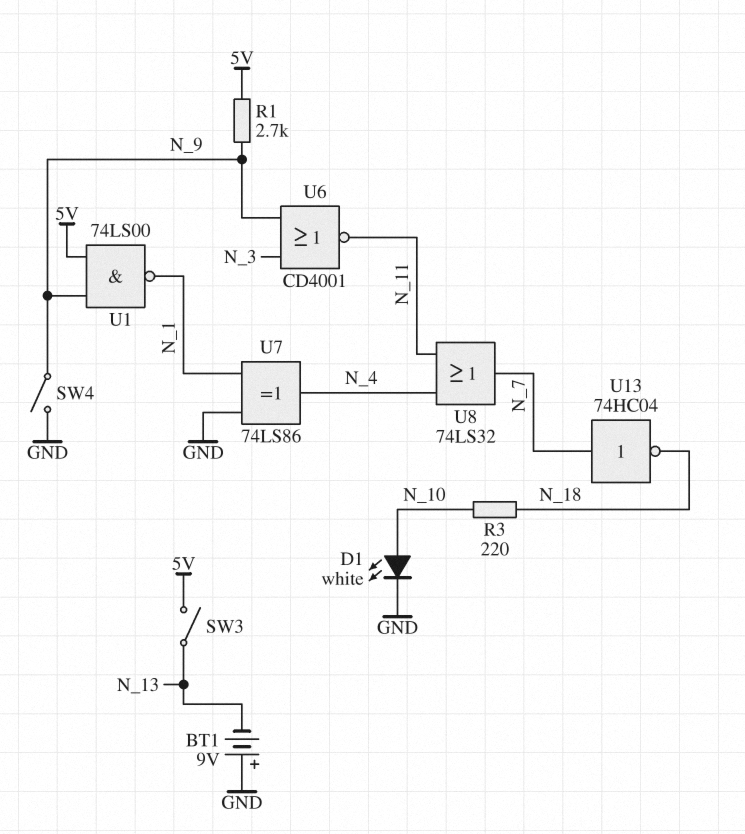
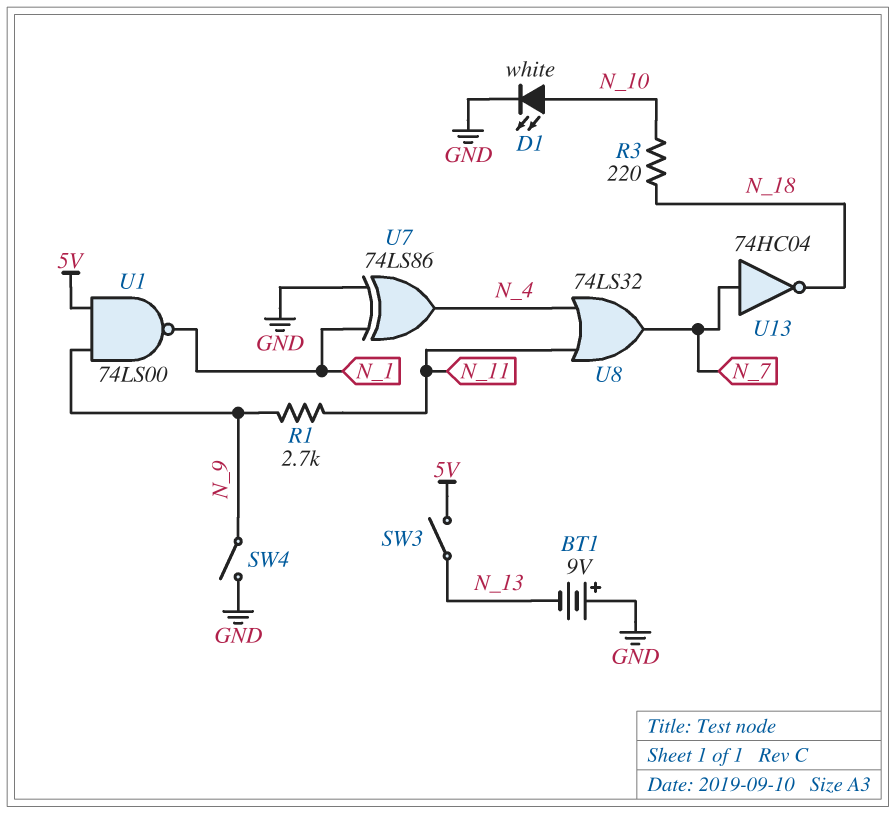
R1: 2.7k (5V, N_9) -> 2.7k (N_9, N_11)
U6: NOR CD4001 (in N_3, in N_9, out N_11) -> none

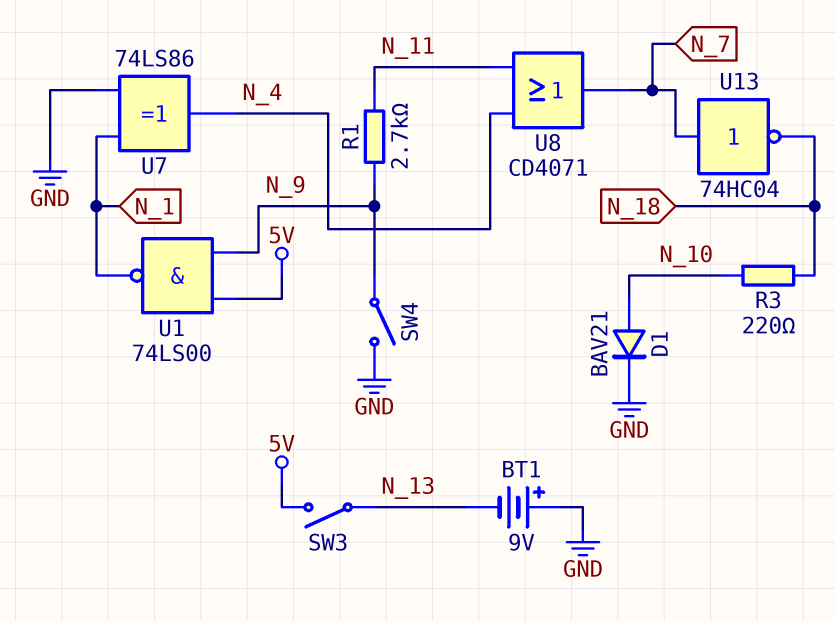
D1: LED white (A N_10, K GND) -> diode BAV21 (A N_10, K GND)
U8: OR 74LS32 (in N_4, in N_11, out N_7) -> OR CD4071 (in N_4, in N_11, out N_7)

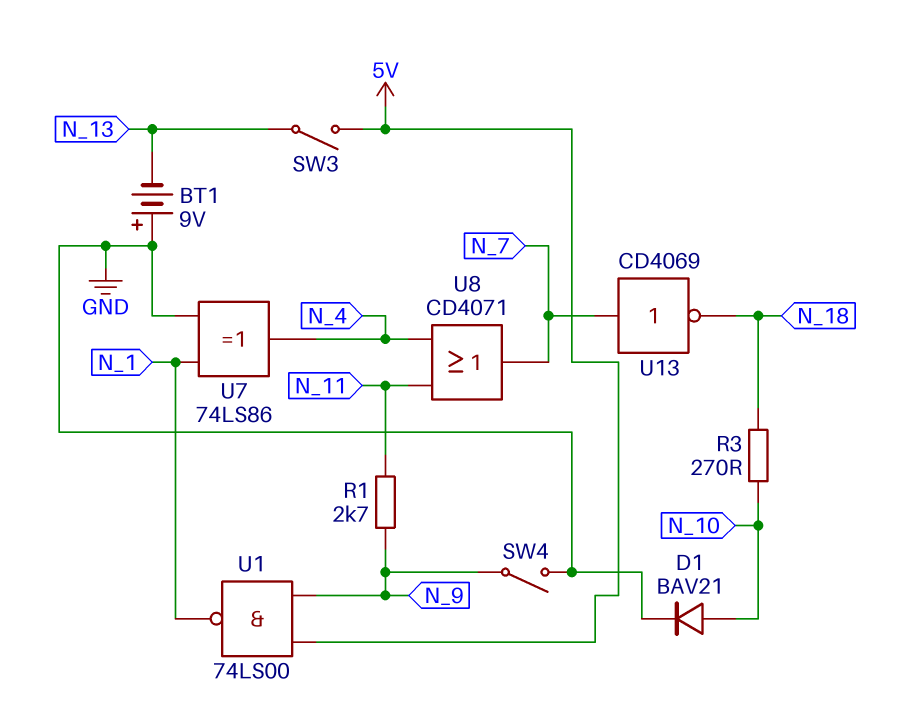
R3: 220 (N_10, N_18) -> 270 (N_10, N_18)
U13: NOT 74HC04 (in N_7, out N_18) -> NOT CD4069 (in N_7, out N_18)

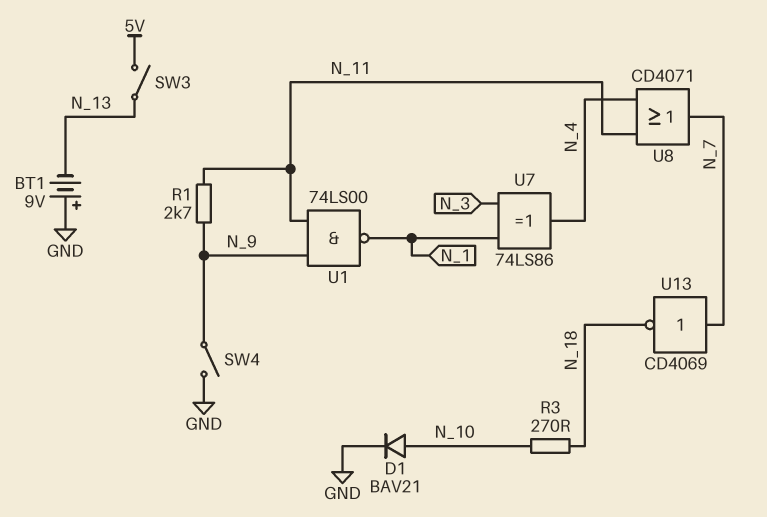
U1: NAND 74LS00 (in 5V, in N_9, out N_1) -> NAND 74LS00 (in N_9, in N_11, out N_1)
U7: XOR 74LS86 (in GND, in N_1, out N_4) -> XOR 74LS86 (in N_1, in N_3, out N_4)

